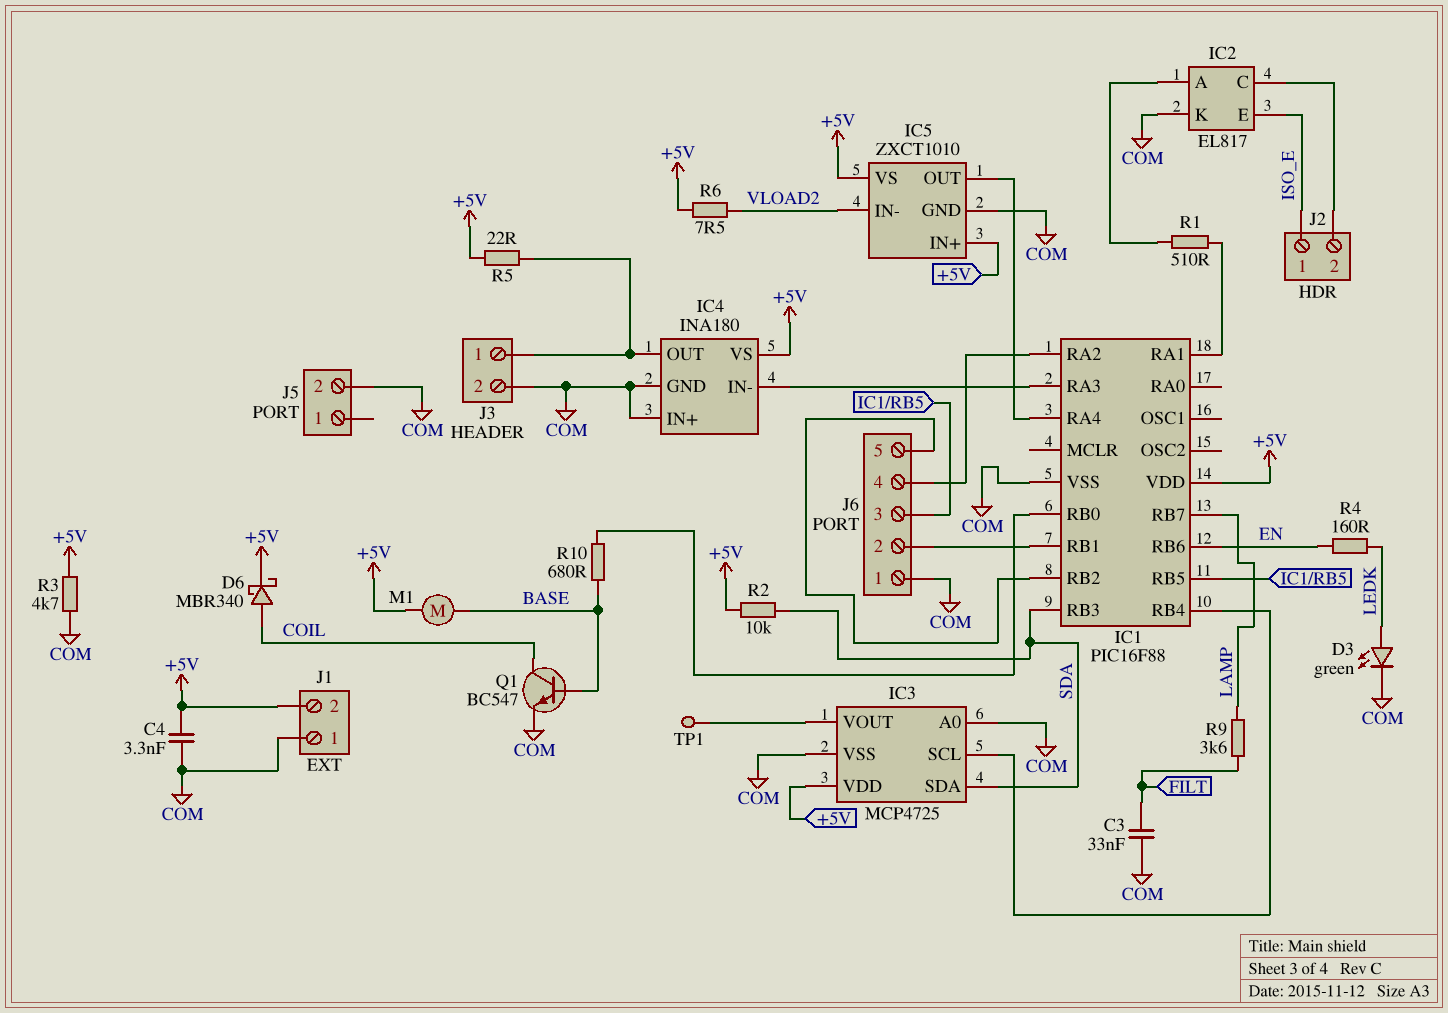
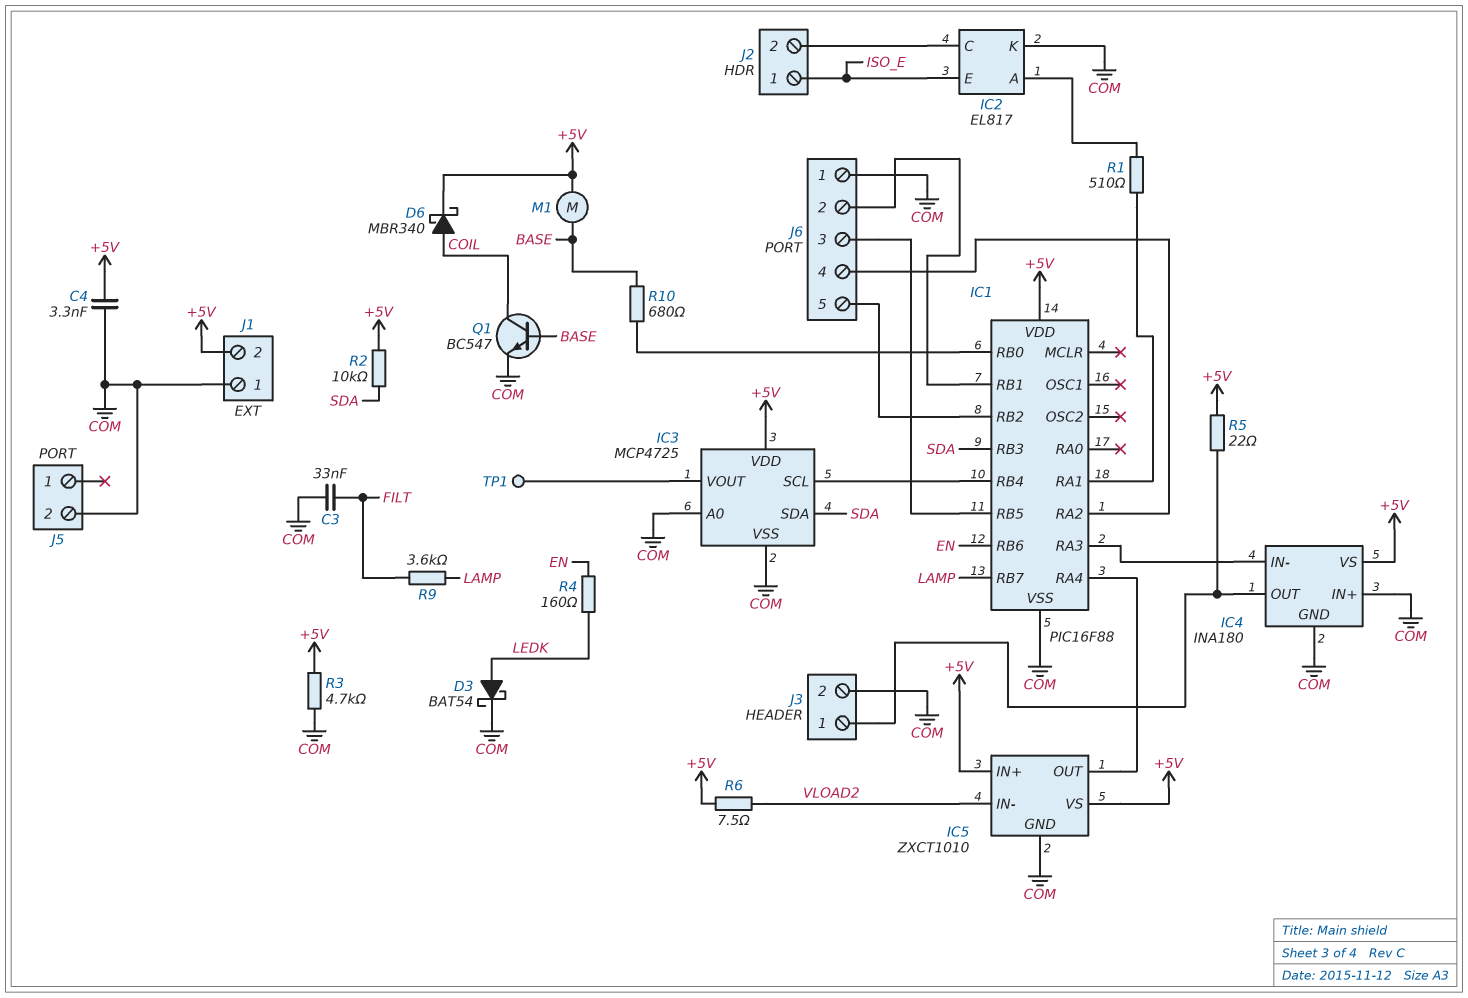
D3: LED green (A LEDK, K COM) -> schottky BAT54 (A LEDK, K COM)

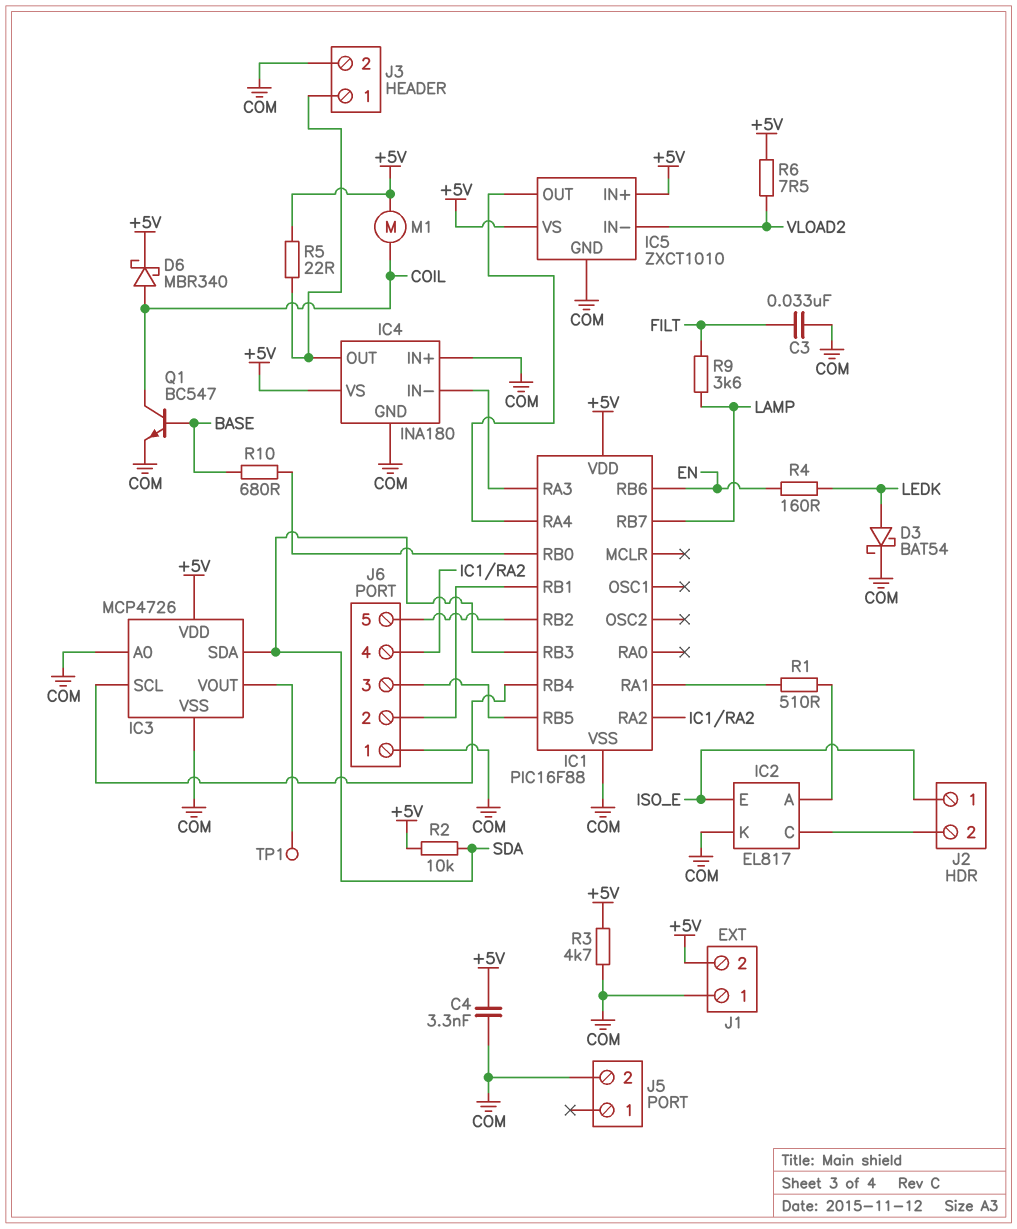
IC3: MCP4725 -> MCP4726
M1: motor (+5V, BASE) -> motor (+5V, COIL)

